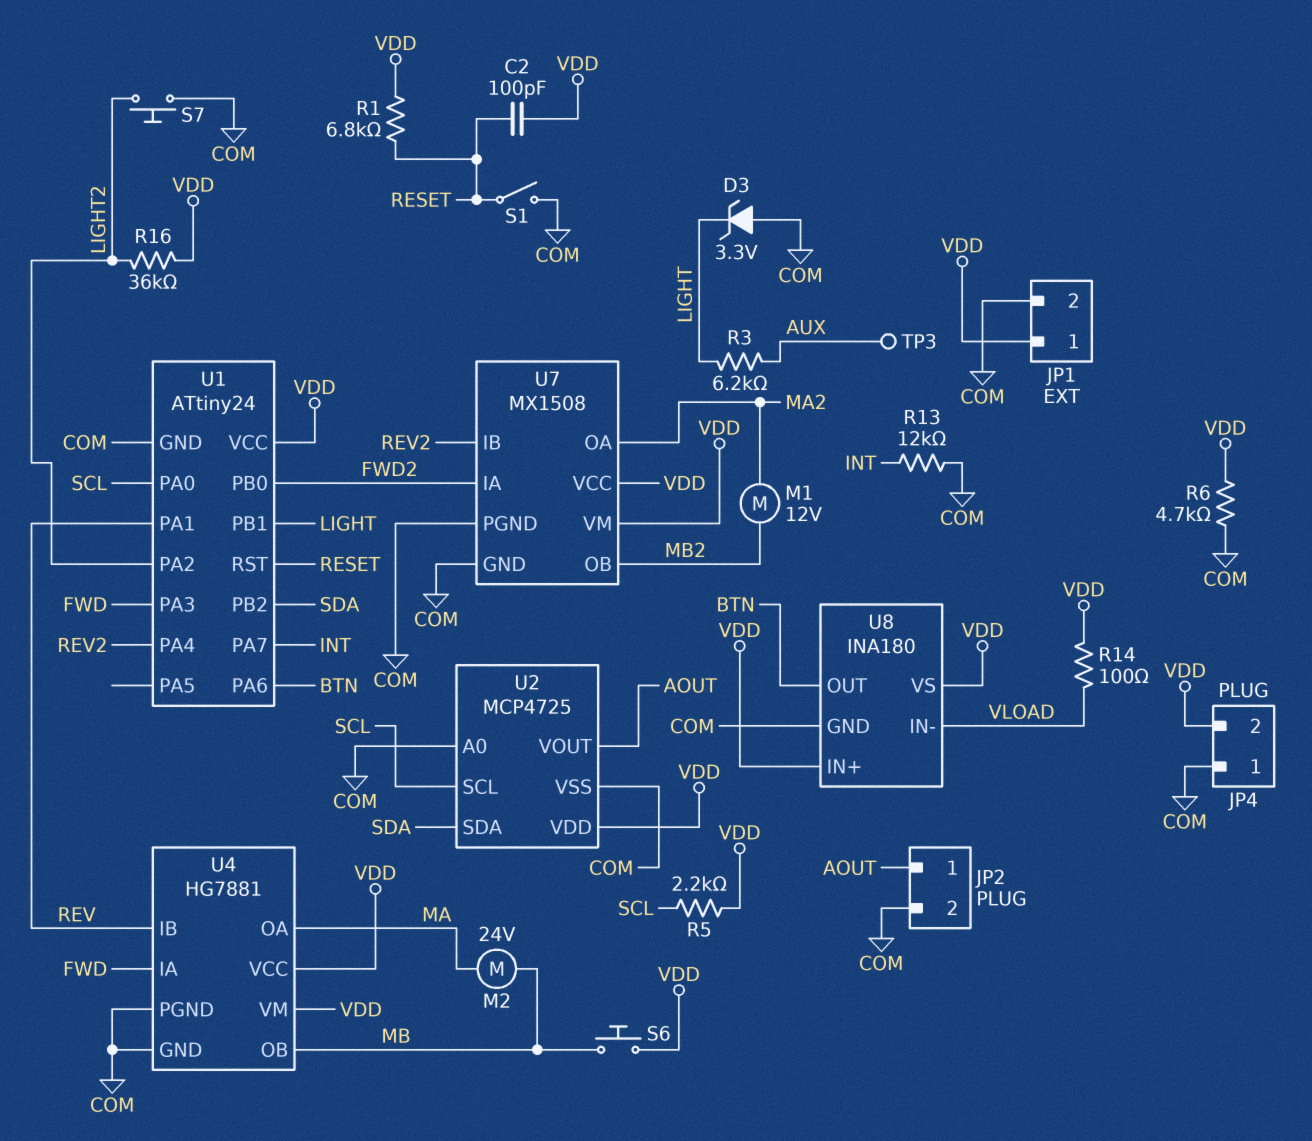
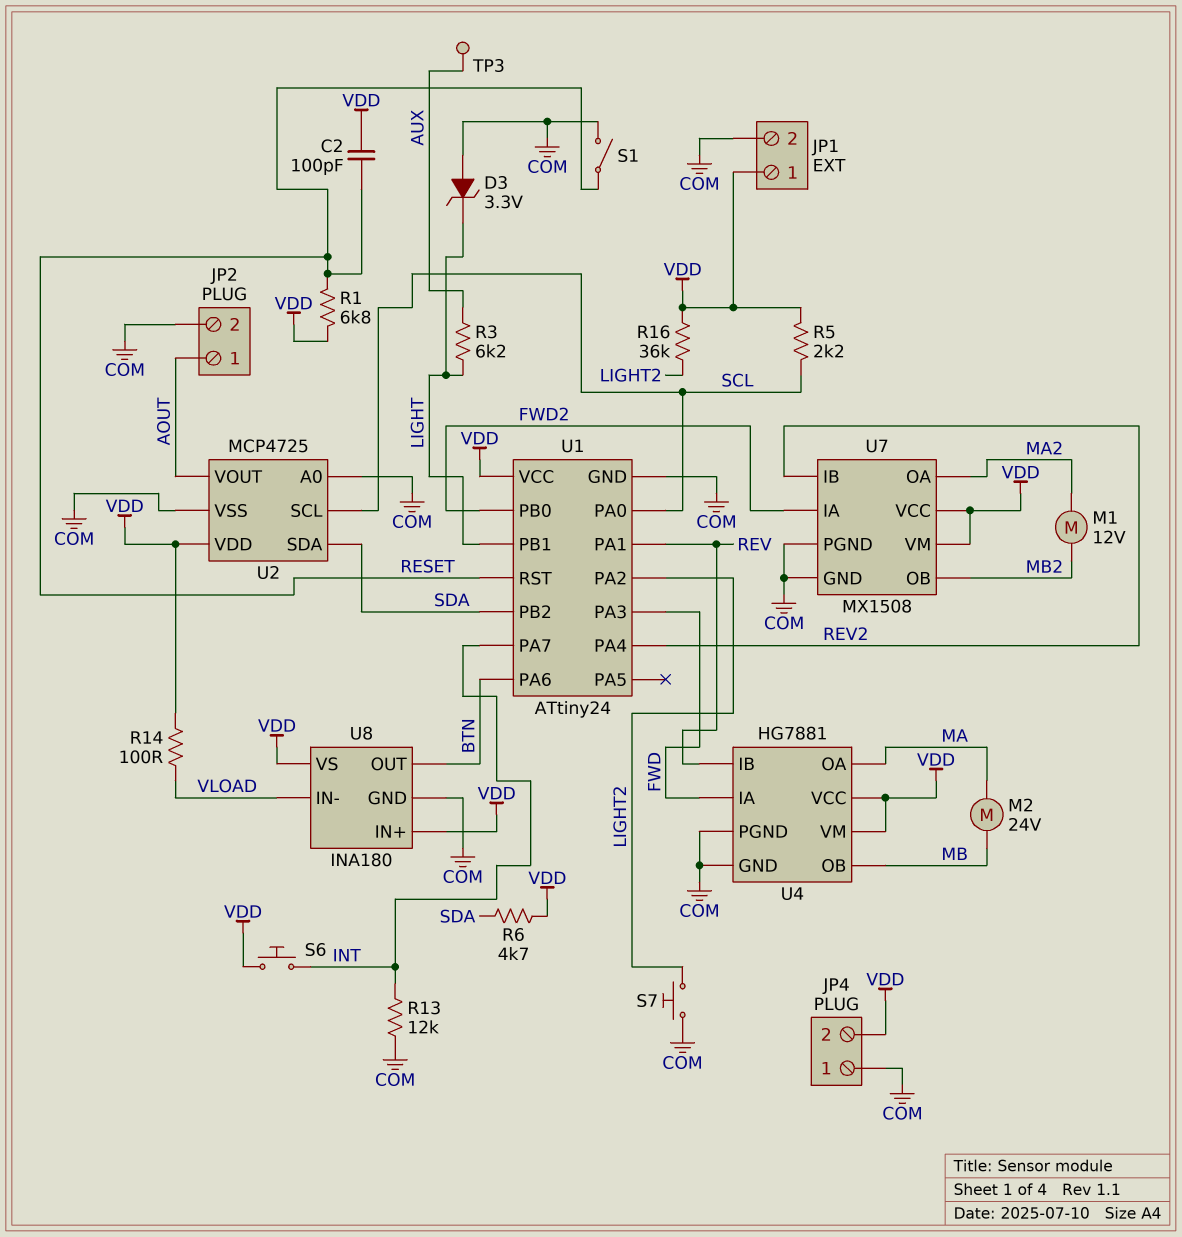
R6: 4.7k (COM, VDD) -> 4.7k (SDA, VDD)
S6: button (MB, VDD) -> button (INT, VDD)

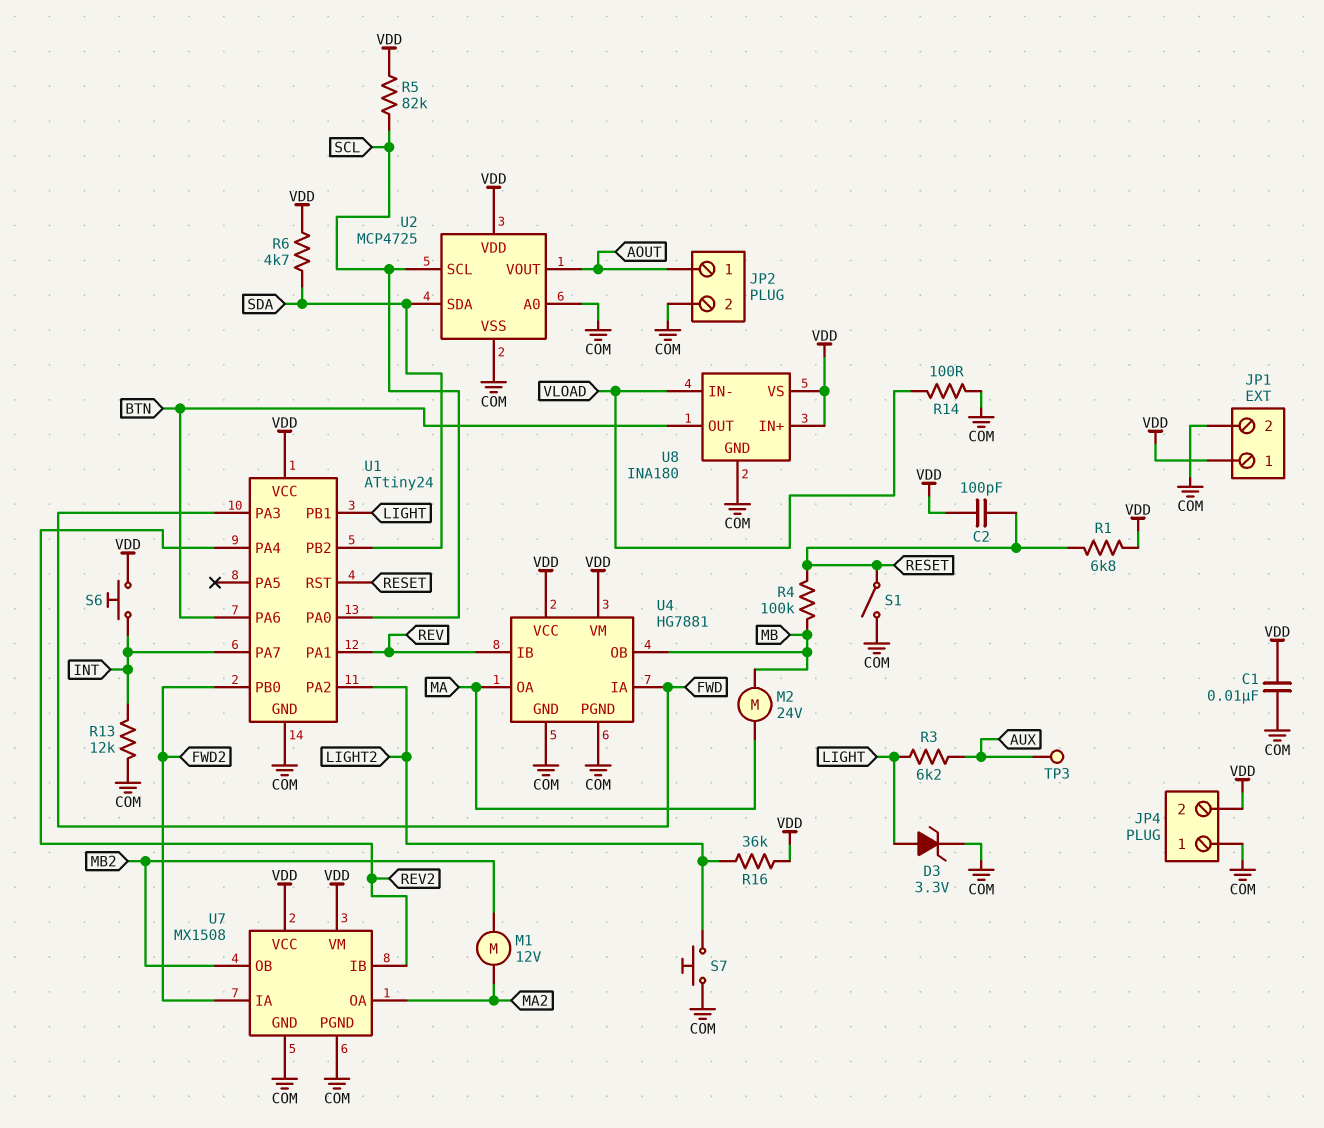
C1: none -> 10nF (COM, VDD)
D3: zener 3.3V (A COM, K LIGHT) -> zener 3.3V (A LIGHT, K COM)
R4: none -> 100k (MB, RESET)
R5: 2.2k (SCL, VDD) -> 82k (SCL, VDD)
R14: 100 (VDD, VLOAD) -> 100 (COM, VLOAD)

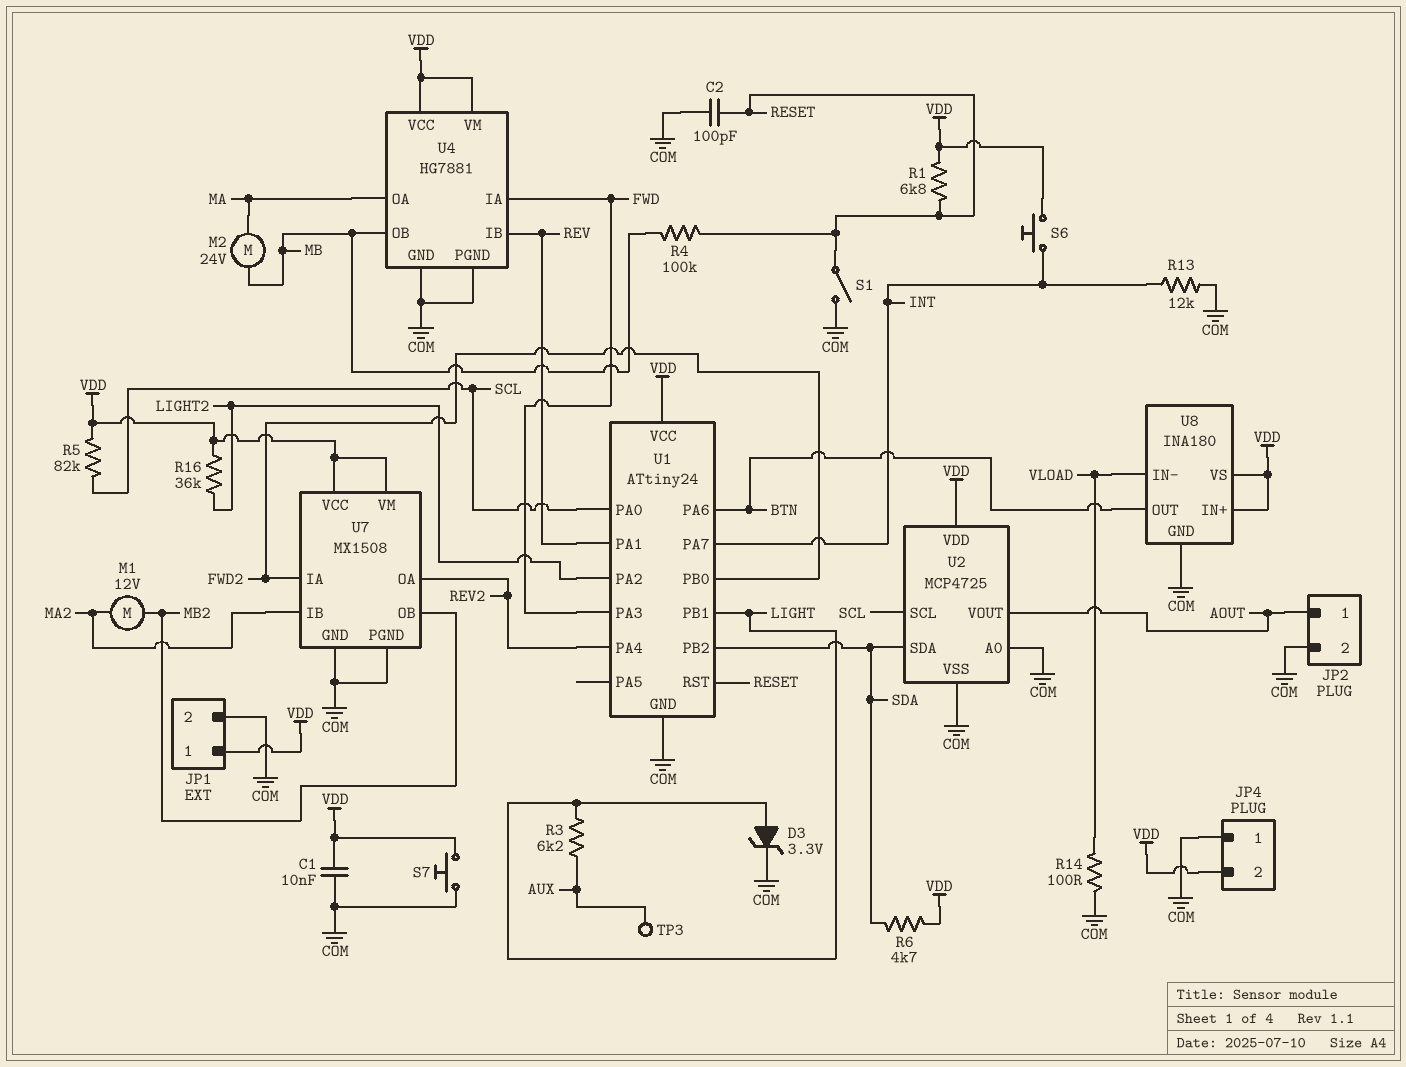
C2: 100pF (RESET, VDD) -> 100pF (COM, RESET)
S7: button (COM, LIGHT2) -> button (COM, VDD)
U7 pin IB: REV2 -> MA2
U7 pin OA: MA2 -> REV2

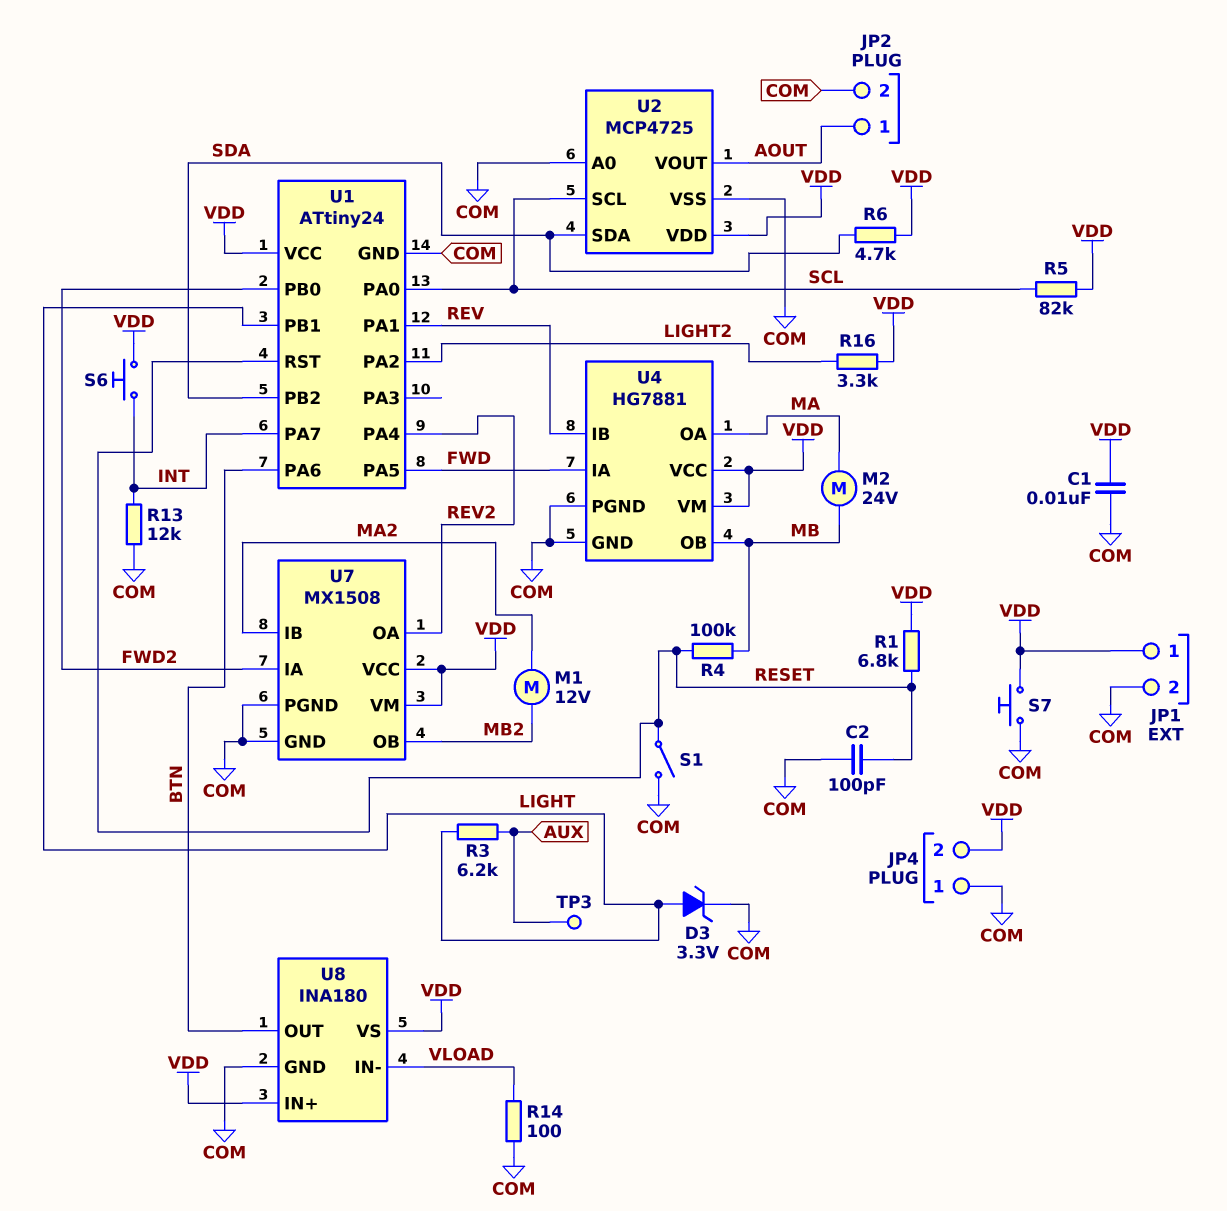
R16: 36k (LIGHT2, VDD) -> 3.3k (LIGHT2, VDD)
U1 pin PA3: FWD -> none
U1 pin PA5: none -> FWD

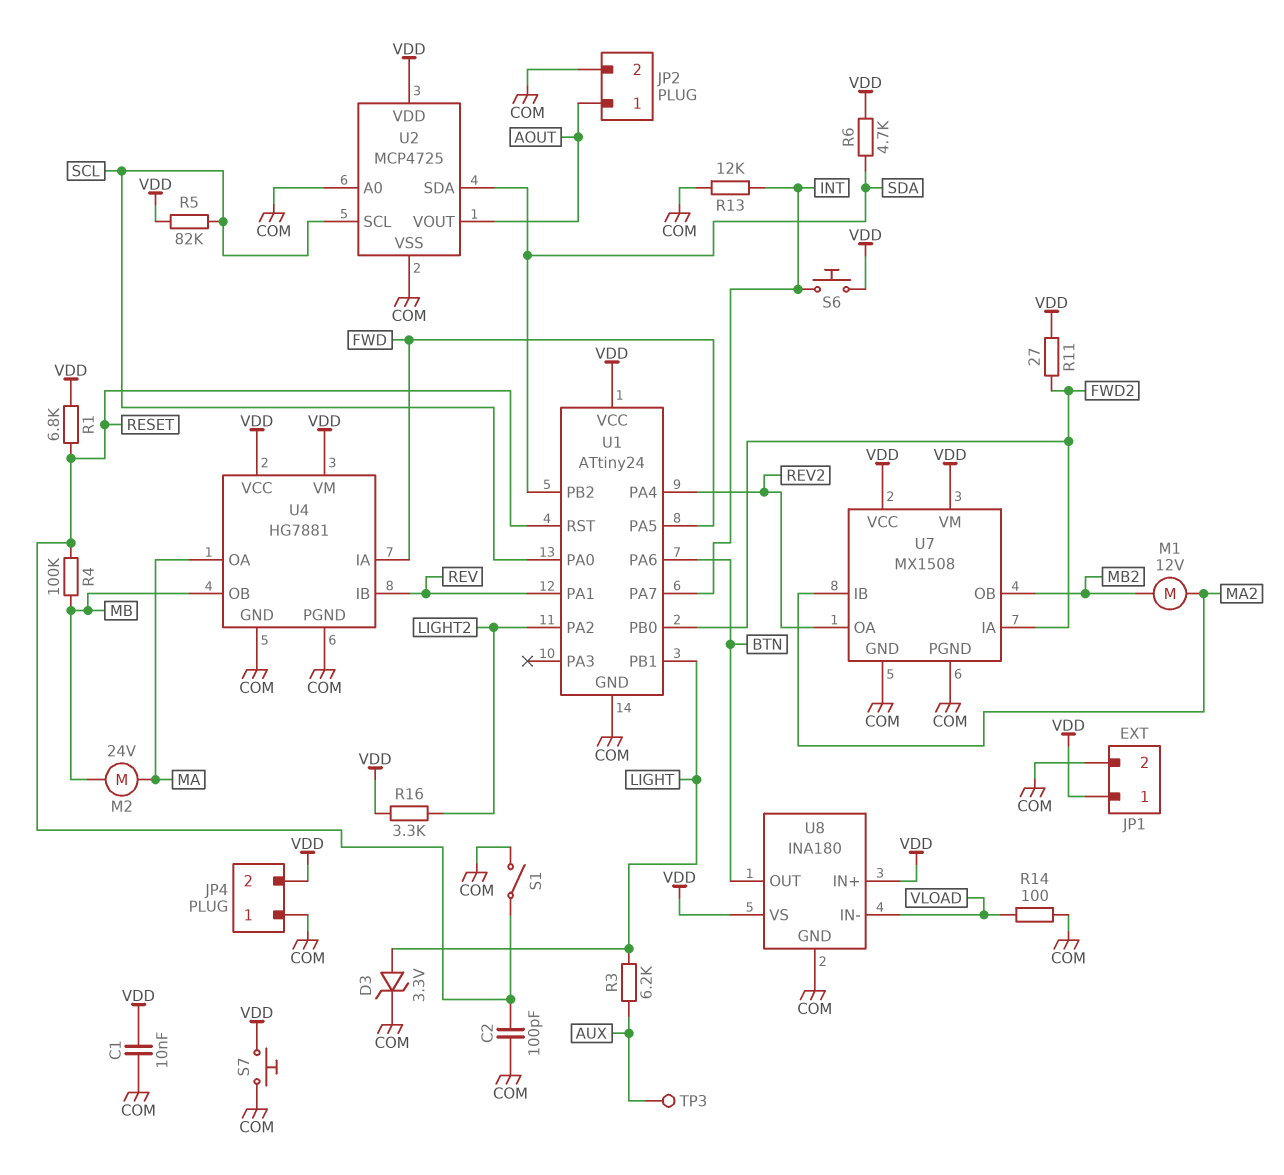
R11: none -> 27 (FWD2, VDD)

